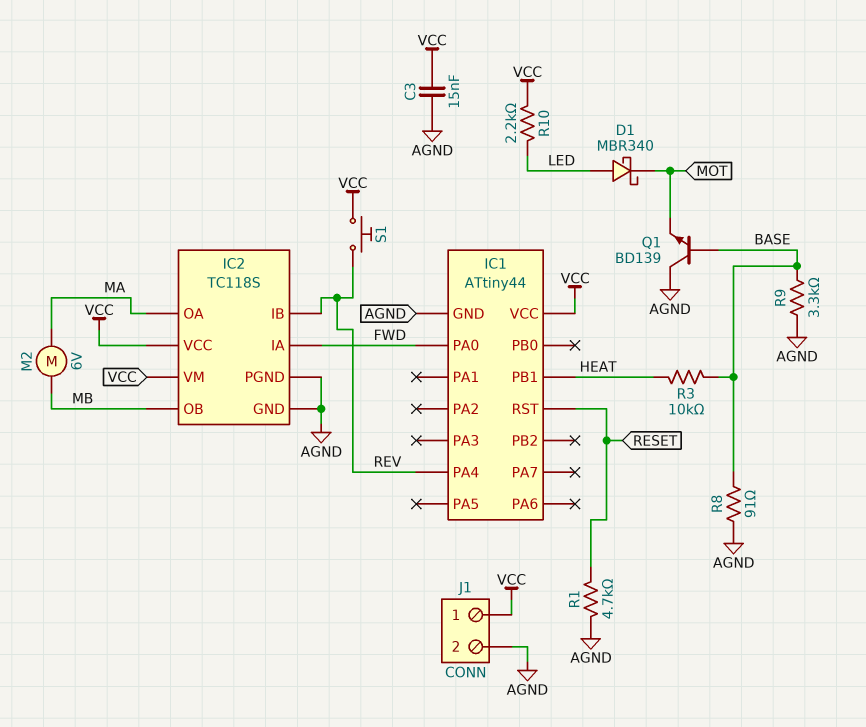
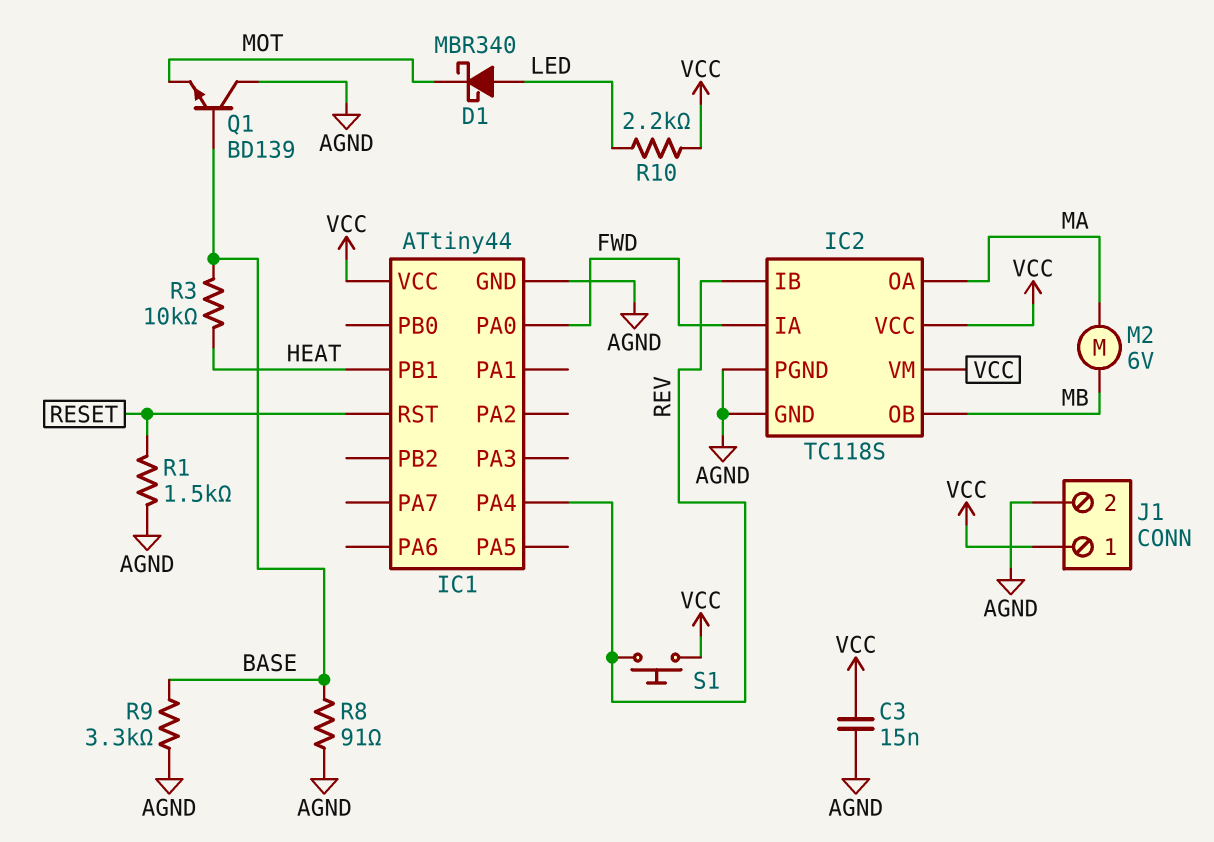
R1: 4.7k (AGND, RESET) -> 1.5k (AGND, RESET)

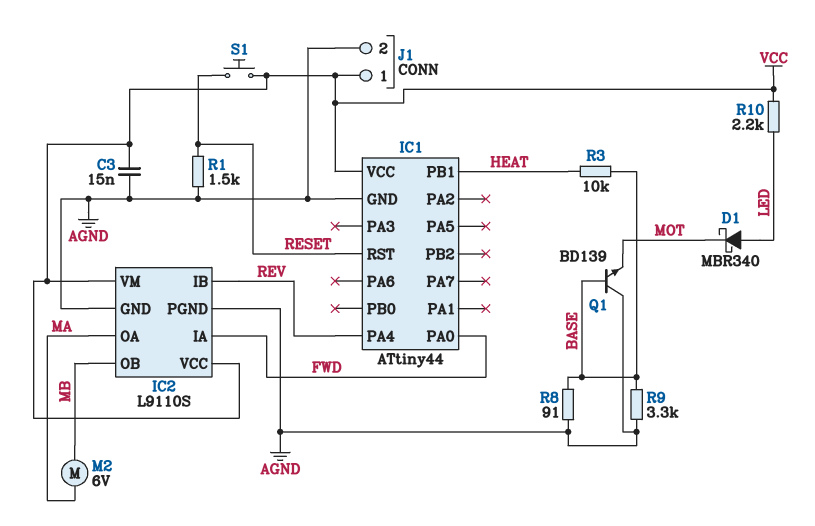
IC2: TC118S -> L9110S
S1: button (REV, VCC) -> button (RESET, VCC)

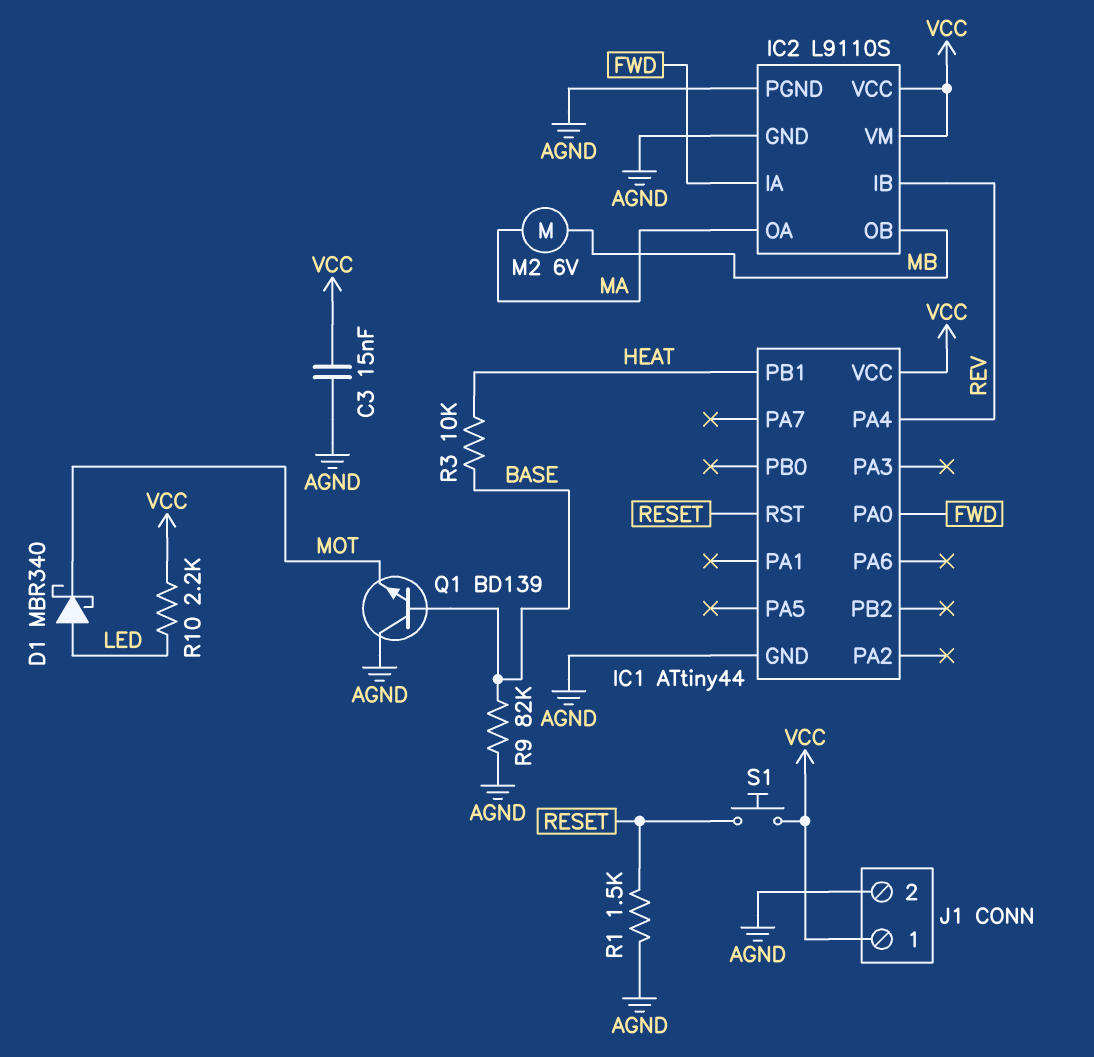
R8: 91 (AGND, BASE) -> none
R9: 3.3k (AGND, BASE) -> 82k (AGND, BASE)

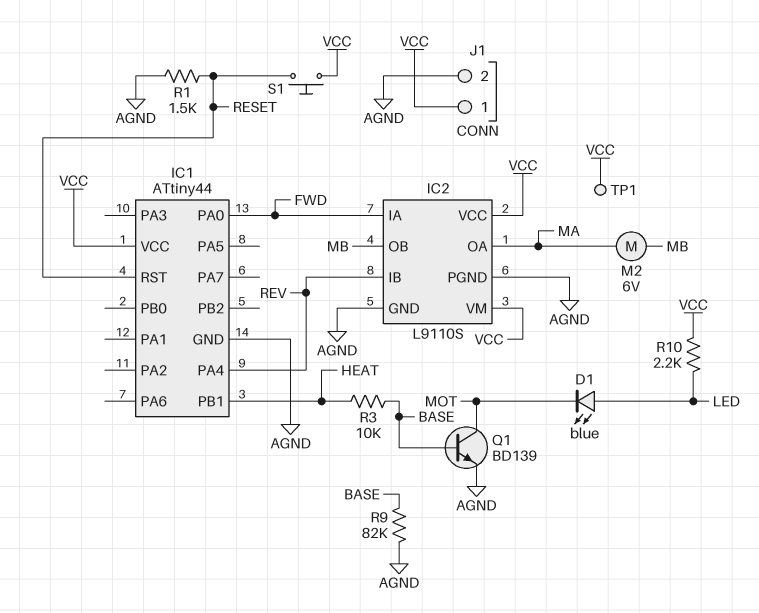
C3: 15nF (AGND, VCC) -> none
D1: schottky MBR340 (A LED, K MOT) -> LED blue (A LED, K MOT)
Q1: NPN BD139 (B BASE, C AGND, E MOT) -> NPN BD139 (B BASE, C MOT, E AGND)
TP1: none -> test point (VCC)

